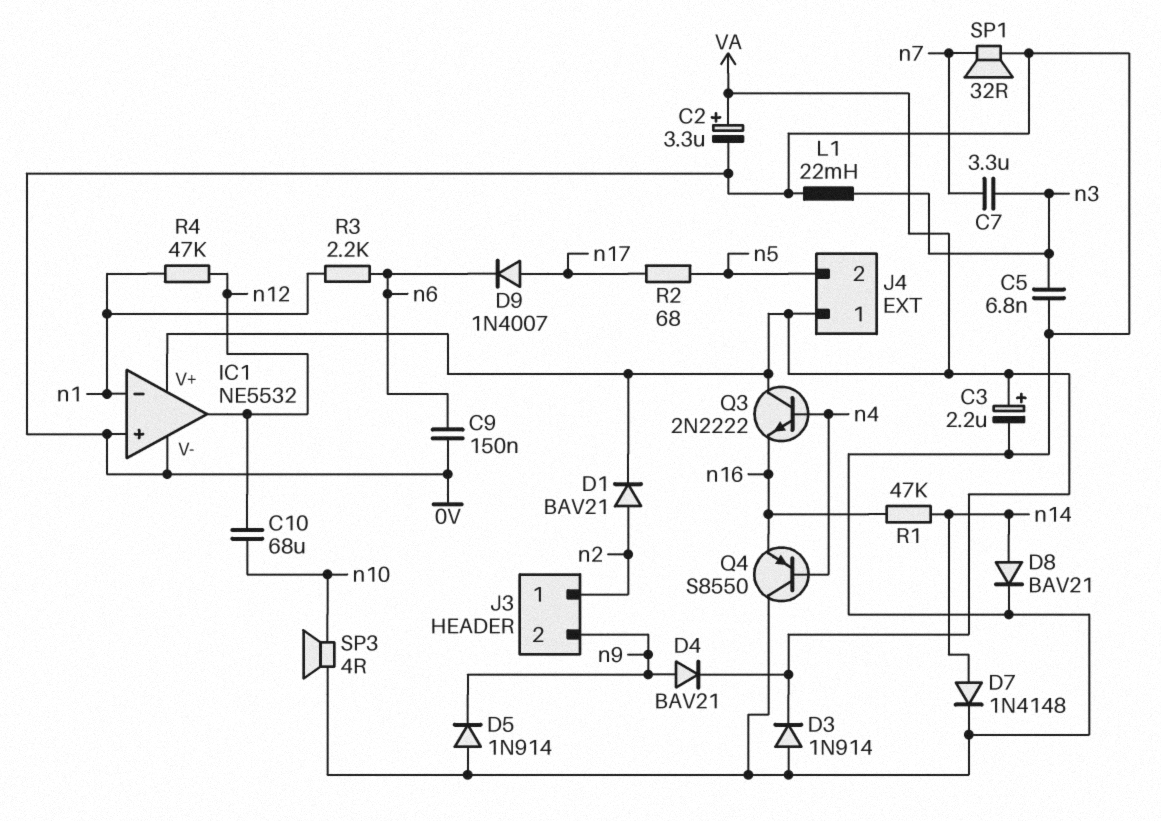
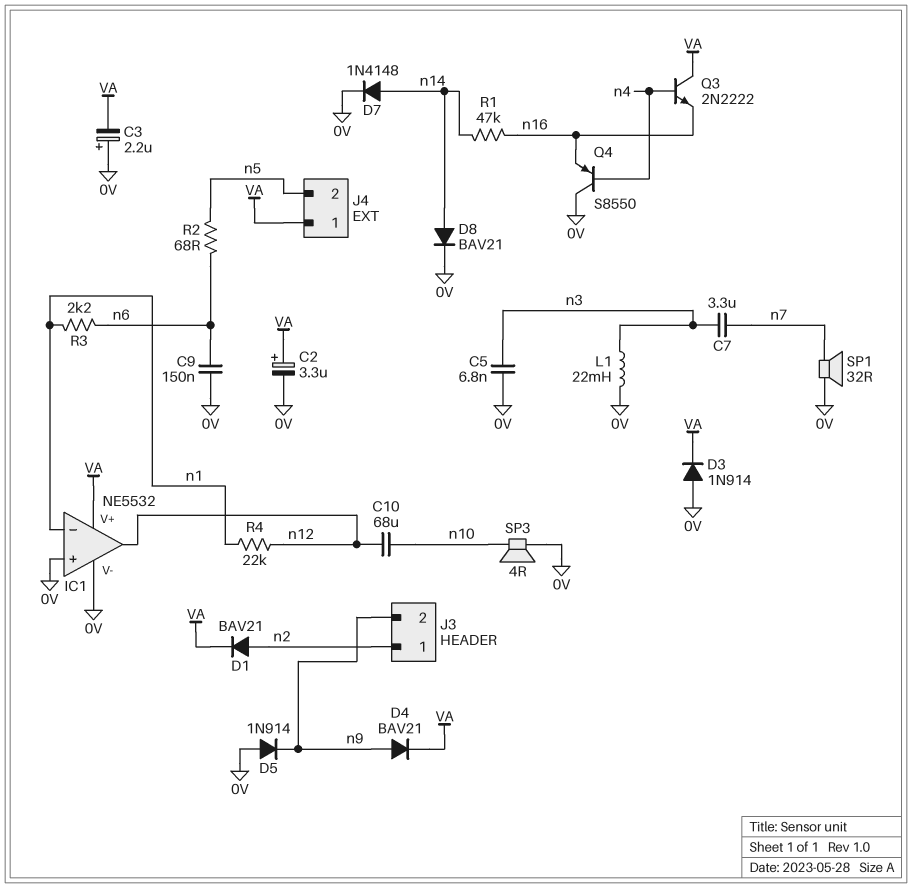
C3: 2.2uF (plus VA, minus 0V) -> 2.2uF (plus 0V, minus VA)
D9: diode 1N4007 (A n17, K n6) -> none
R2: 68 (n5, n17) -> 68 (n5, n6)
R4: 47k (n1, n12) -> 22k (n1, n12)

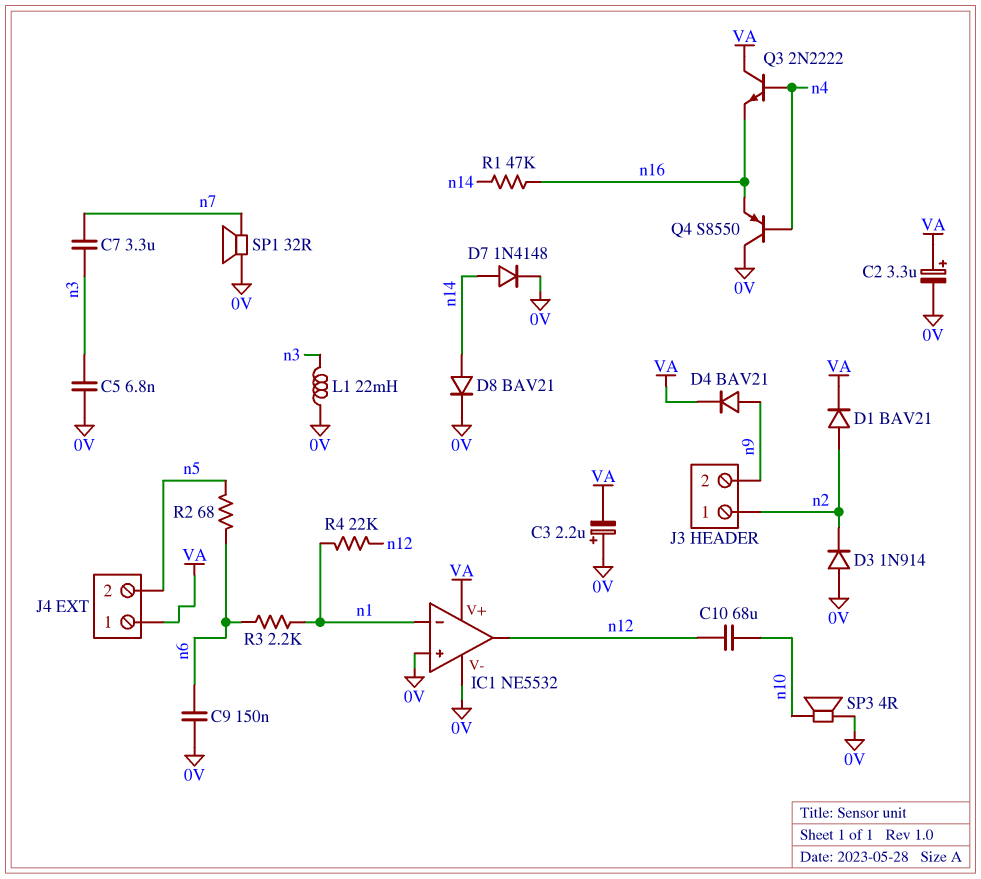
D3: diode 1N914 (A 0V, K VA) -> diode 1N914 (A 0V, K n2)
D5: diode 1N914 (A 0V, K n9) -> none

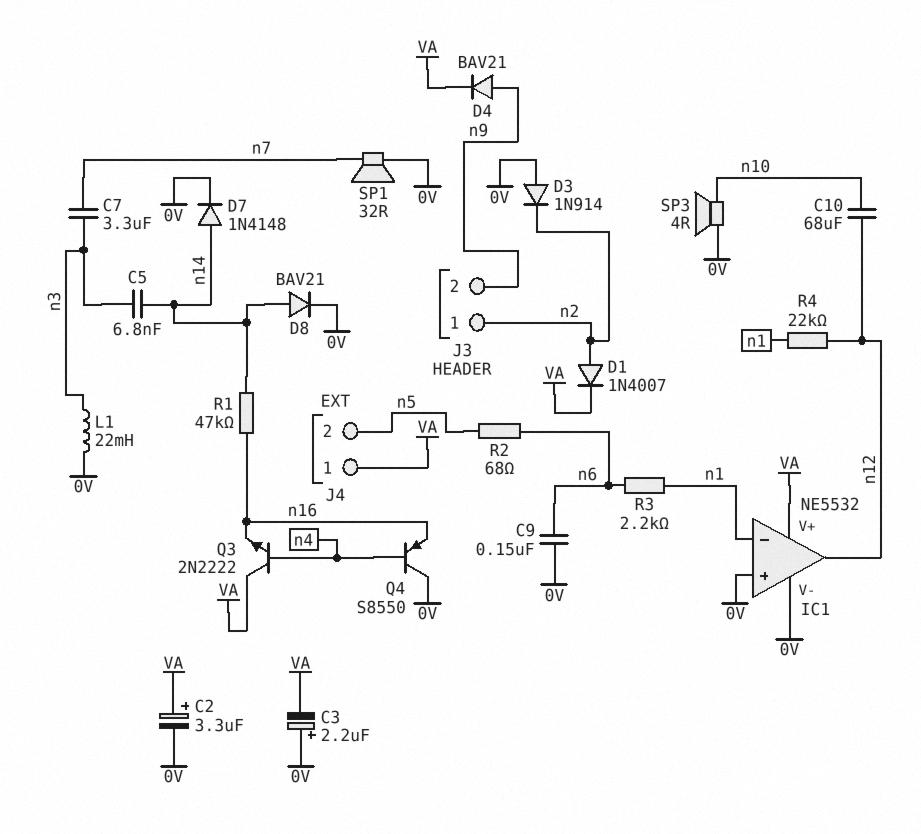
C5: 6.8nF (0V, n3) -> 6.8nF (n3, n14)
D1: diode BAV21 (A n2, K VA) -> diode 1N4007 (A n2, K VA)

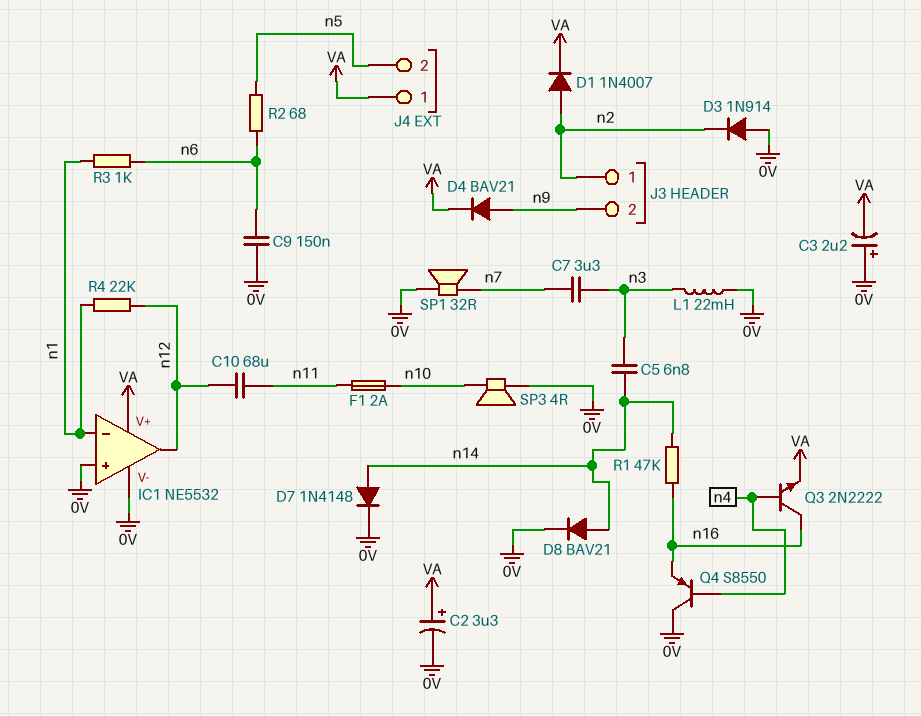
C10: 68uF (n10, n12) -> 68uF (n11, n12)
F1: none -> 2A (n10, n11)
Q3: NPN 2N2222 (B n4, C VA, E n16) -> NPN 2N2222 (B n4, C n16, E VA)
R3: 2.2k (n1, n6) -> 1k (n1, n6)

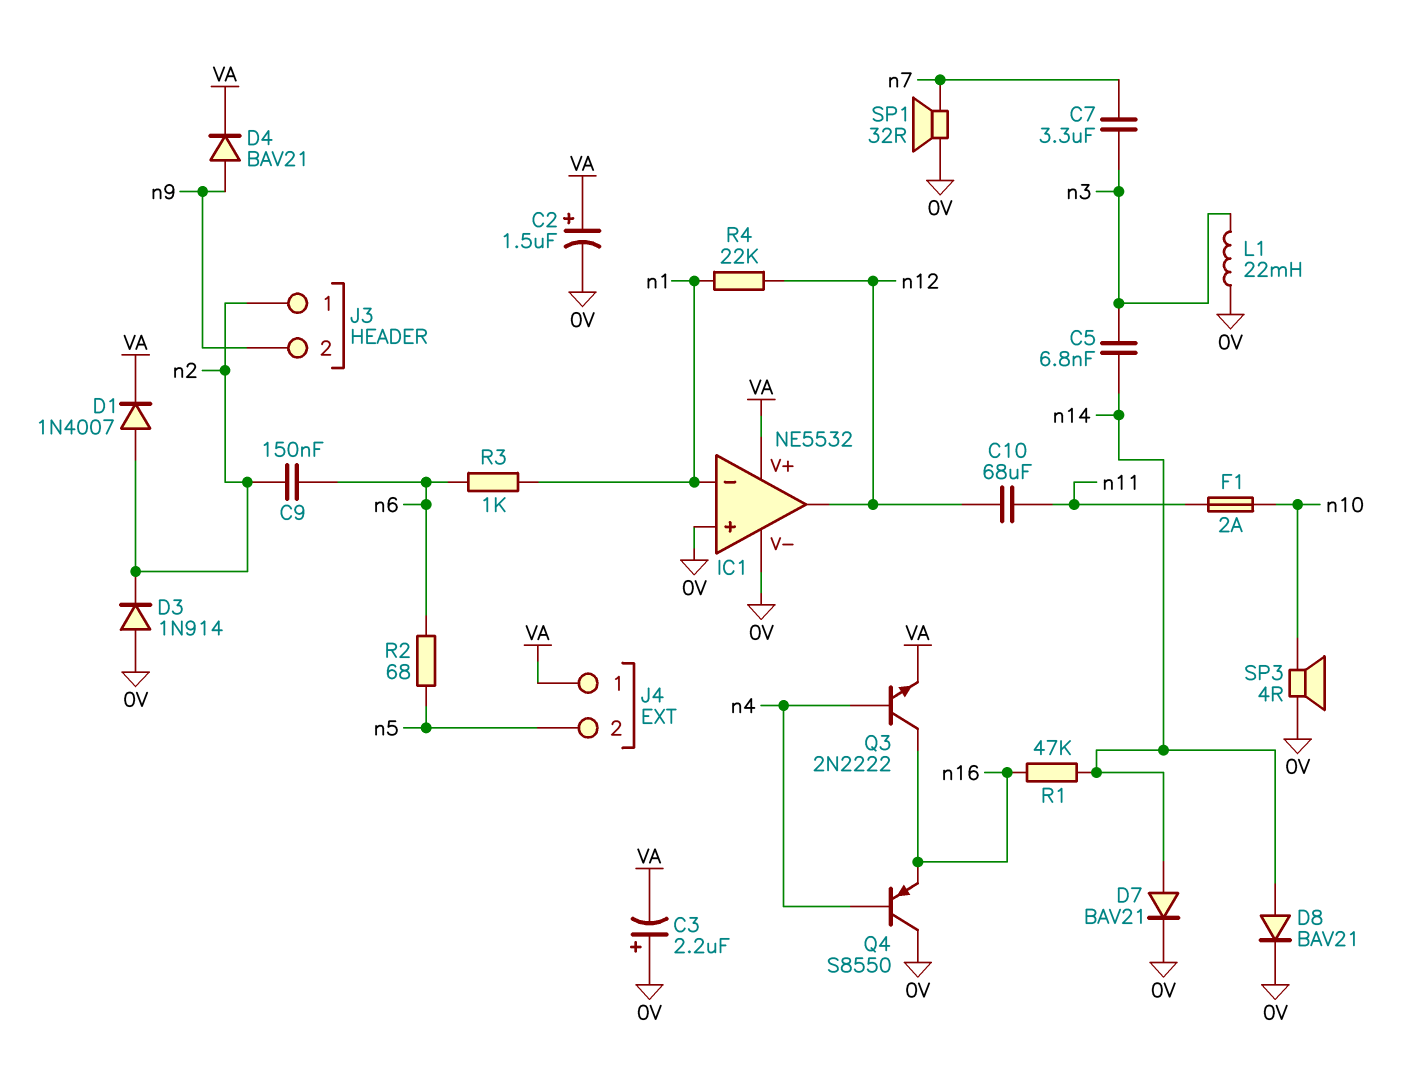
C2: 3.3uF (plus VA, minus 0V) -> 1.5uF (plus VA, minus 0V)
C9: 150nF (0V, n6) -> 150nF (n2, n6)
D7: diode 1N4148 (A n14, K 0V) -> diode BAV21 (A n14, K 0V)

